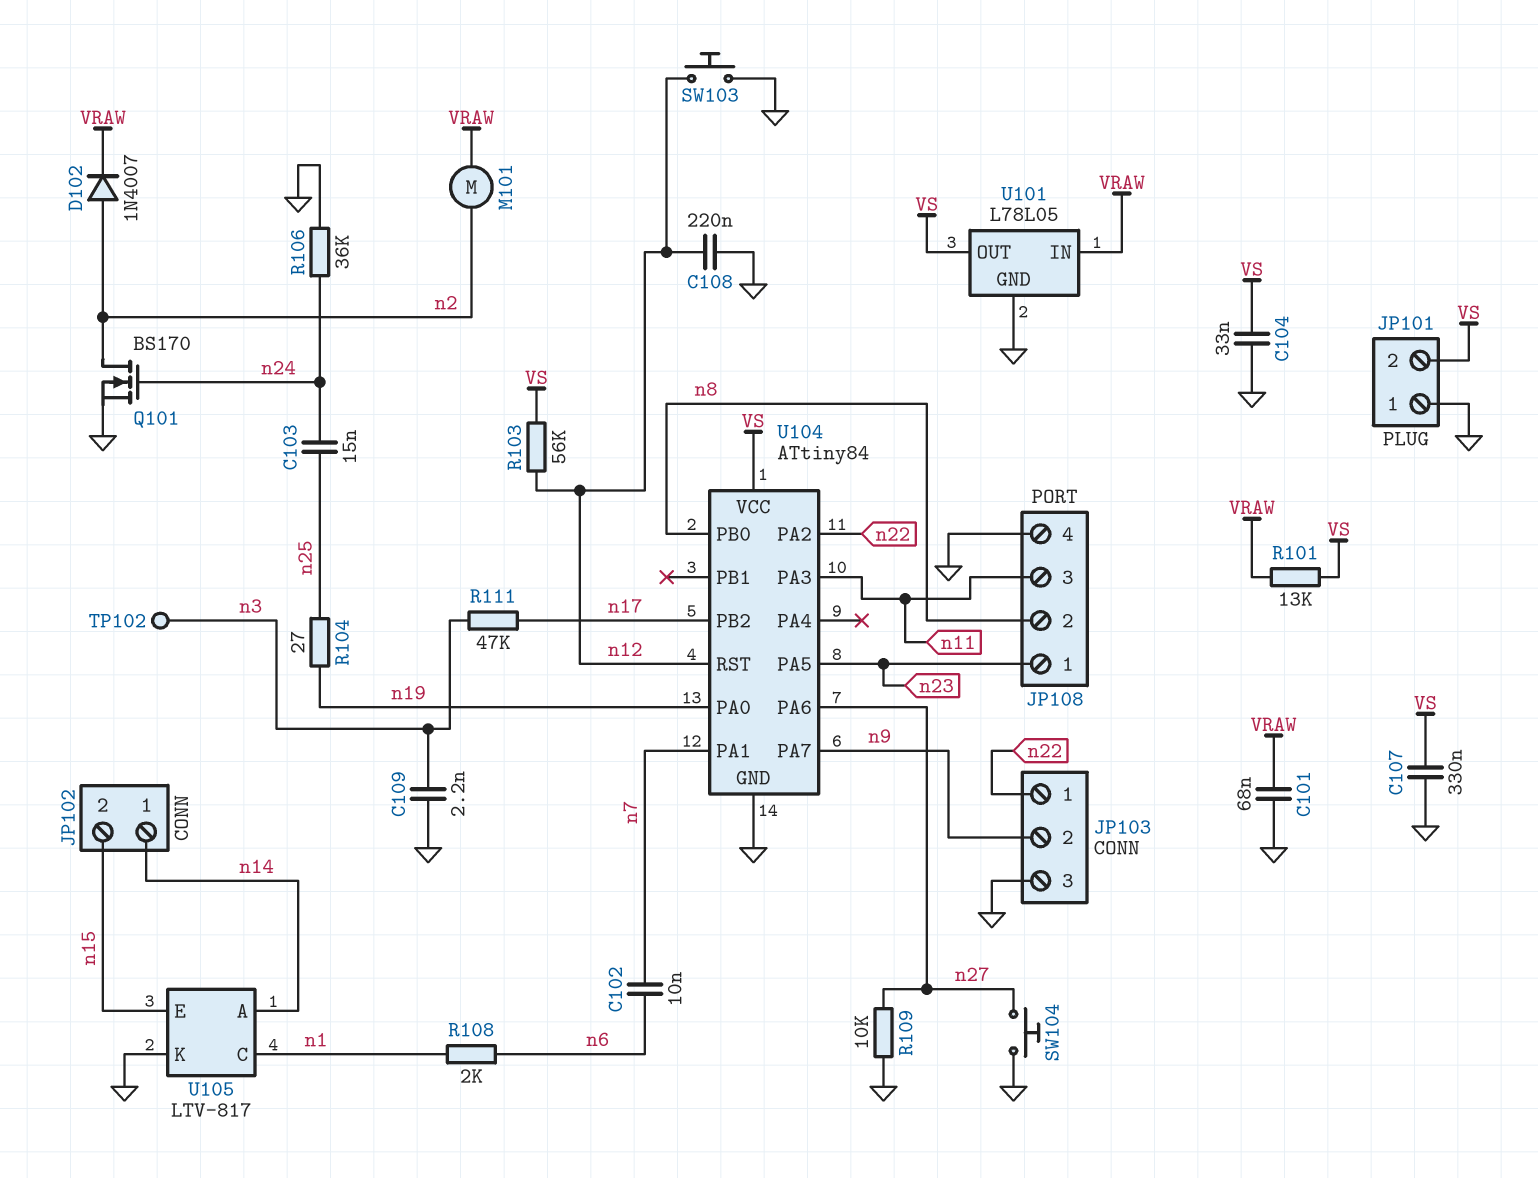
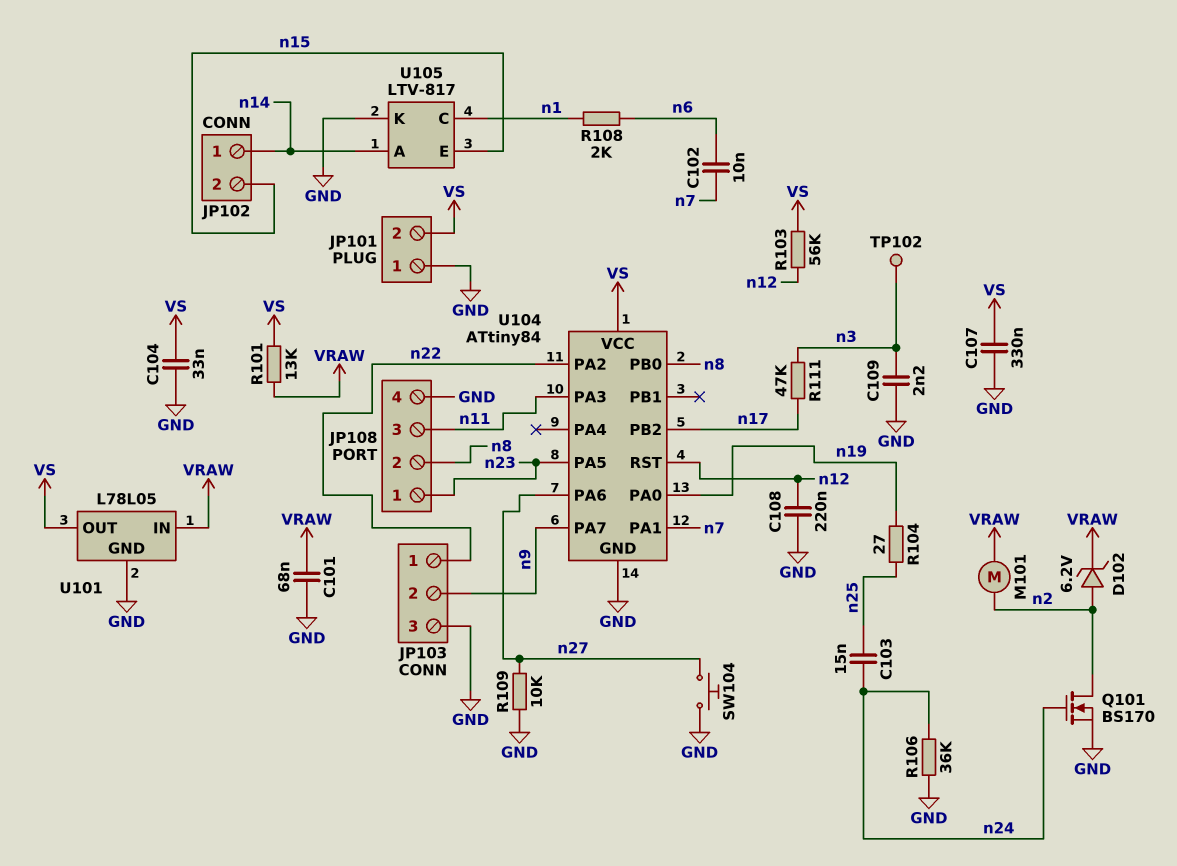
D102: diode 1N4007 (A n2, K VRAW) -> zener 6.2V (A n2, K VRAW)
SW103: button (GND, n12) -> none

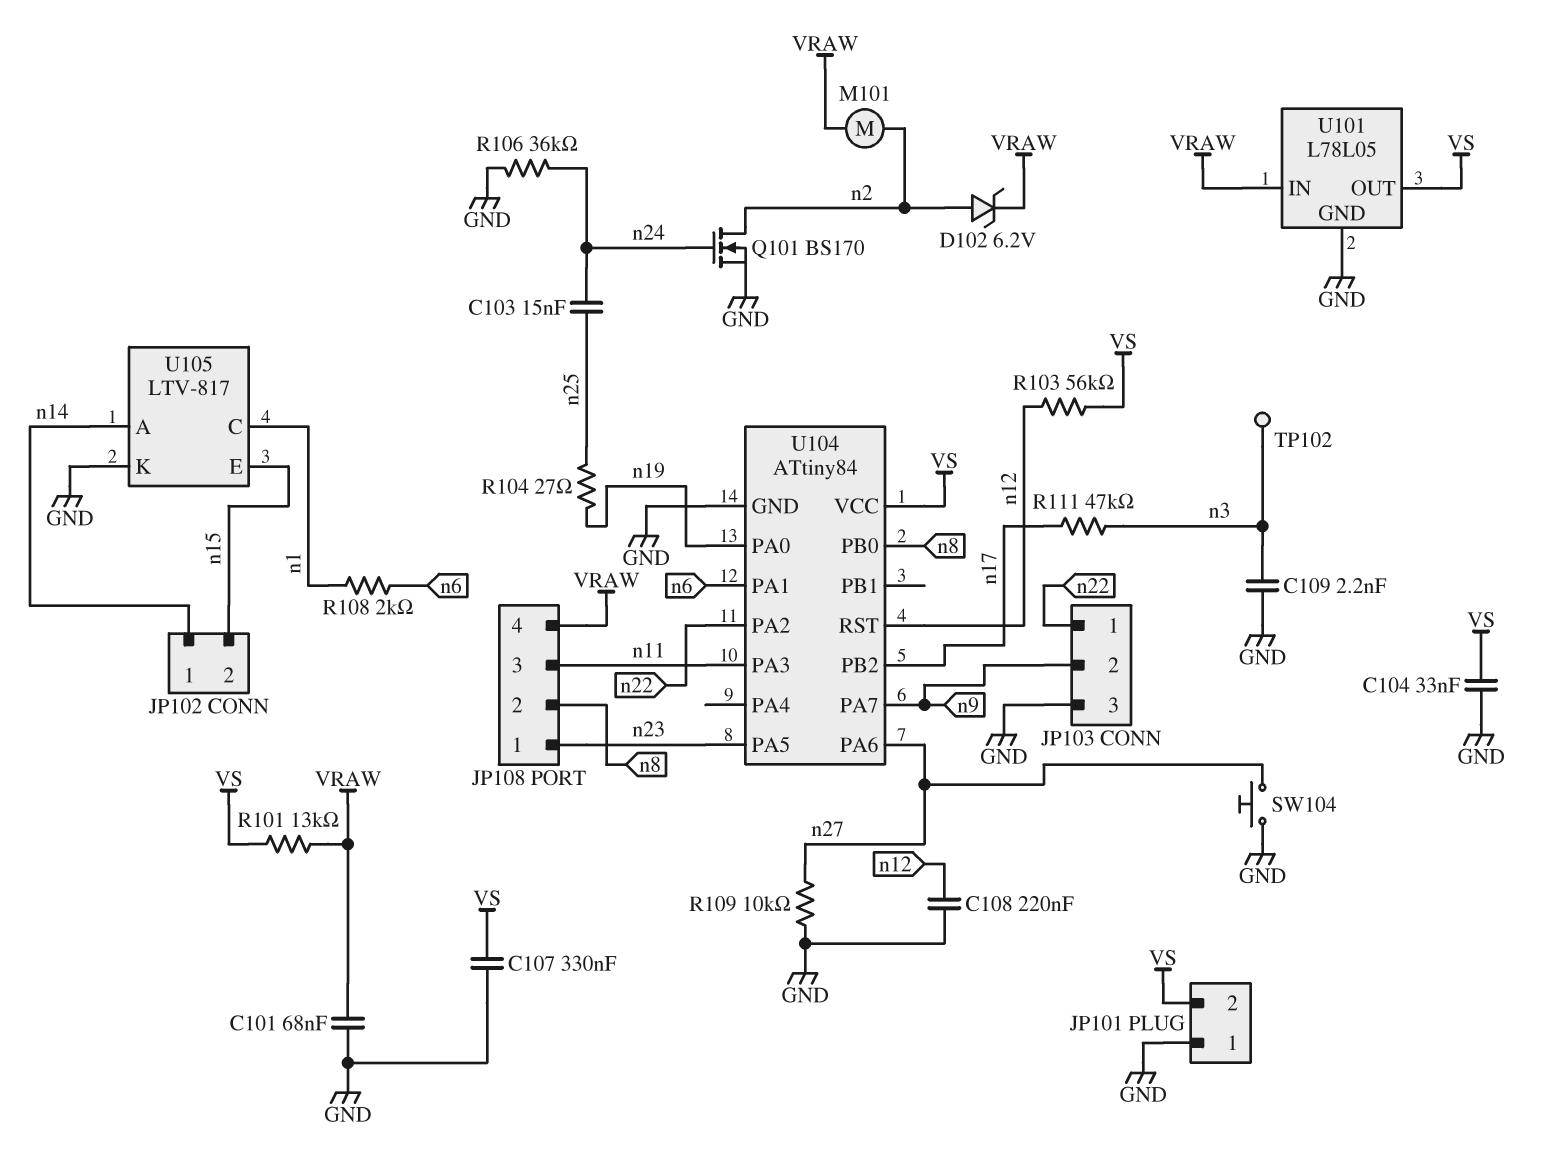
C102: 10nF (n6, n7) -> none
JP108 pin 4: GND -> VRAW
U104 pin PA1: n7 -> n6

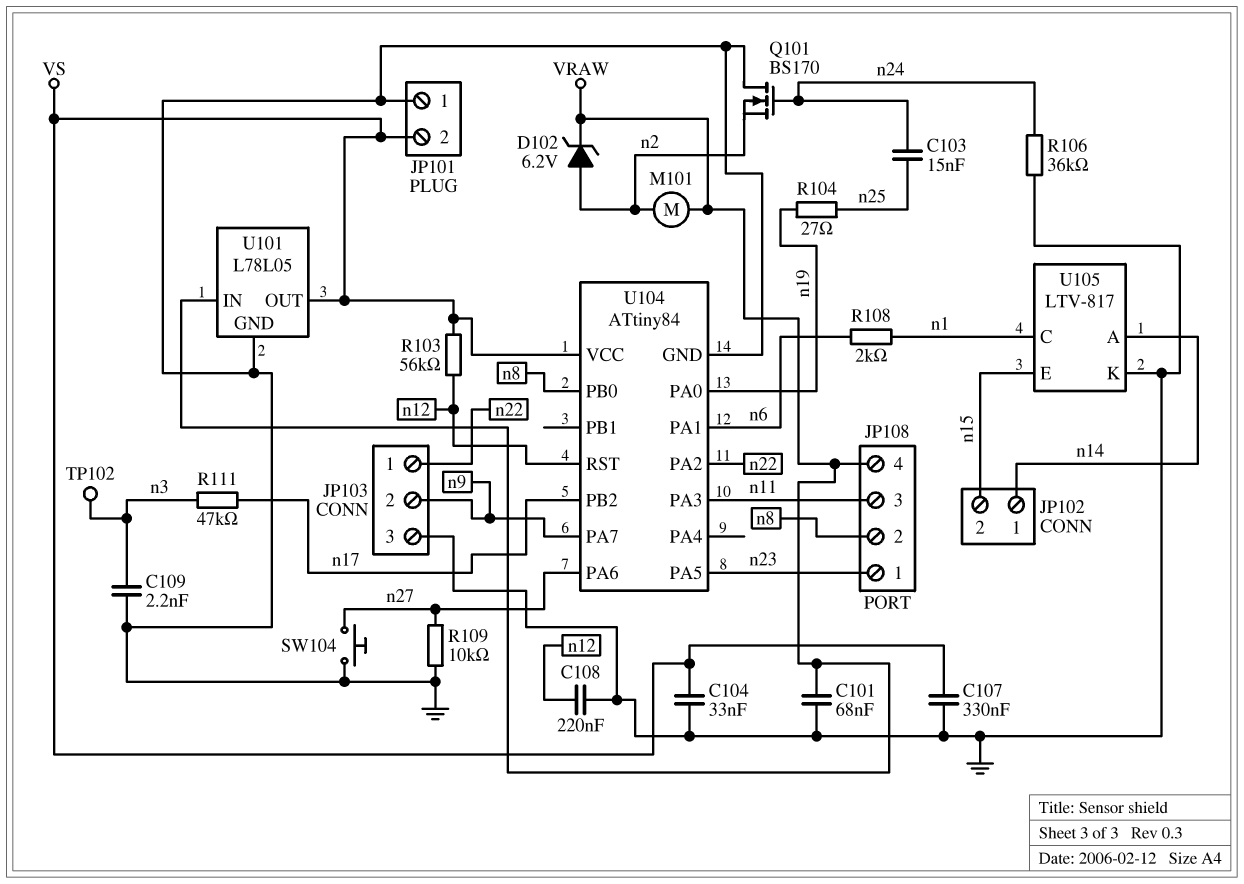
Q101: NMOS BS170 (G n24, D n2, S GND) -> NMOS BS170 (G n24, D GND, S n2)
R101: 13k (VRAW, VS) -> none

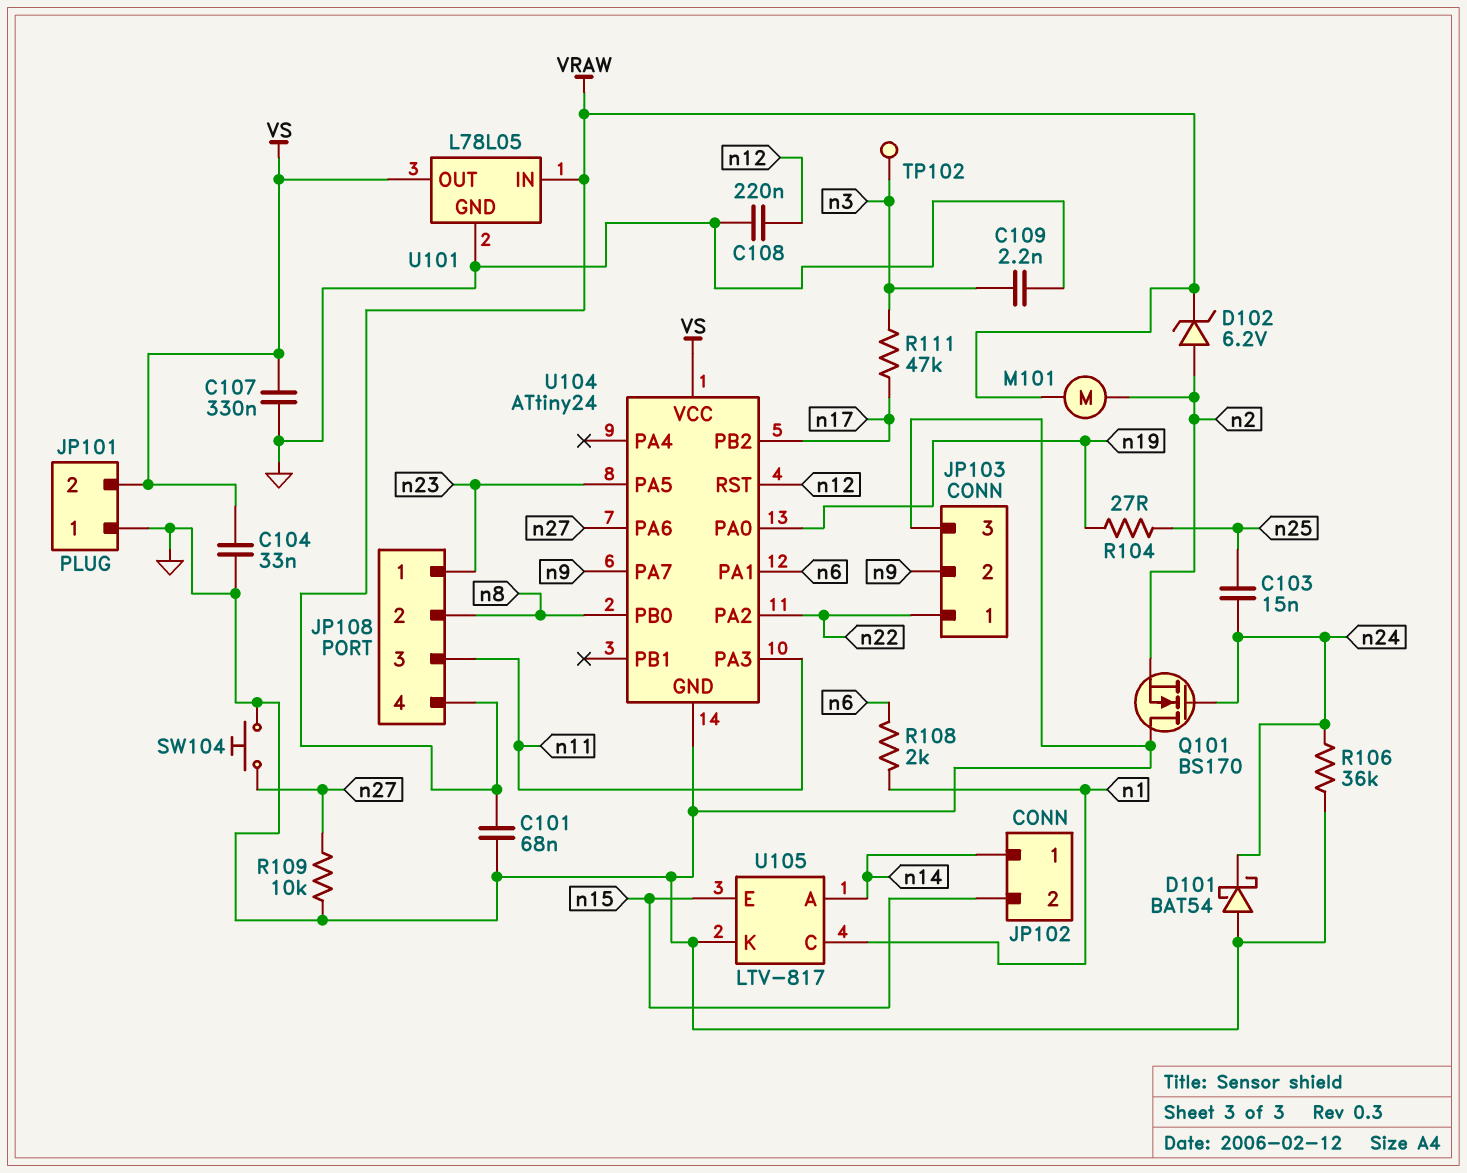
D101: none -> schottky BAT54 (A GND, K n24)
R103: 56k (VS, n12) -> none
U104: ATtiny84 -> ATtiny24

